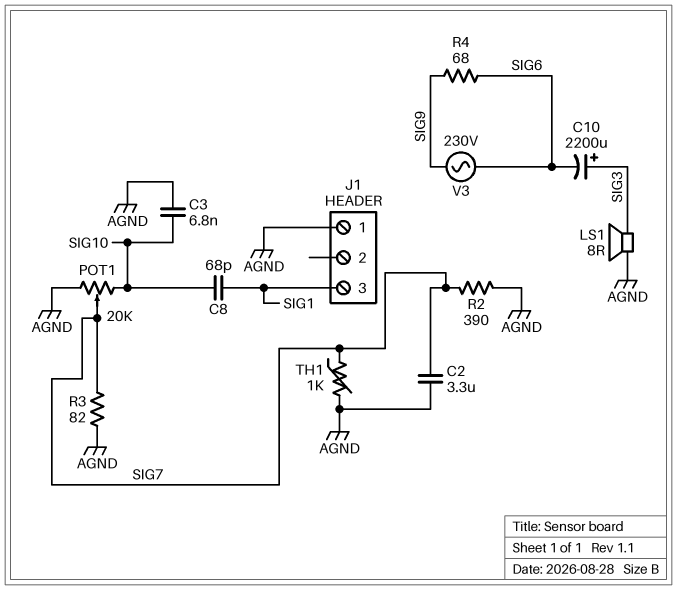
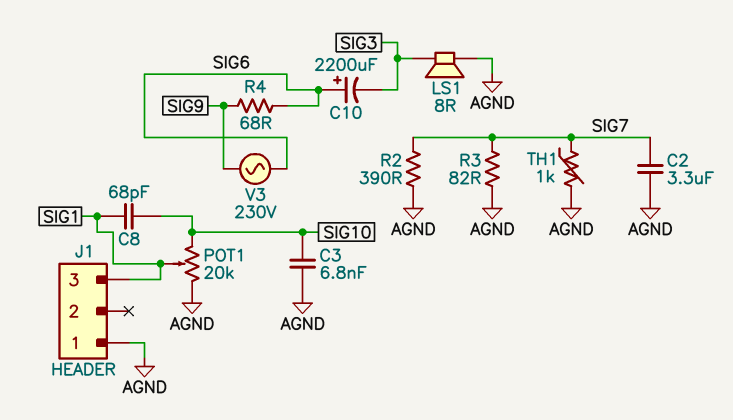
C10: 2200uF (plus SIG3, minus SIG6) -> 2200uF (plus SIG6, minus SIG3)
POT1: 20k (AGND, SIG10, wiper SIG7) -> 20k (AGND, SIG10, wiper SIG1)

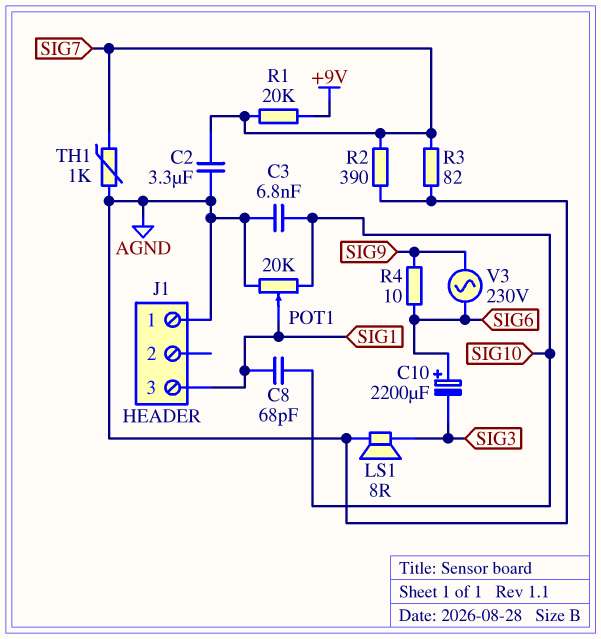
R1: none -> 20k (+9V, SIG7)
R4: 68 (SIG6, SIG9) -> 10 (SIG6, SIG9)

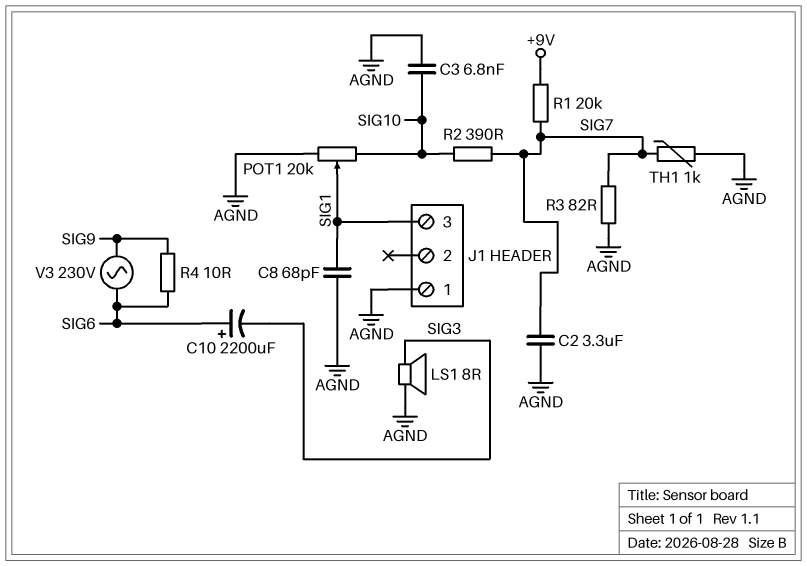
C8: 68pF (SIG1, SIG10) -> 68pF (AGND, SIG1)
R2: 390 (AGND, SIG7) -> 390 (SIG7, SIG10)

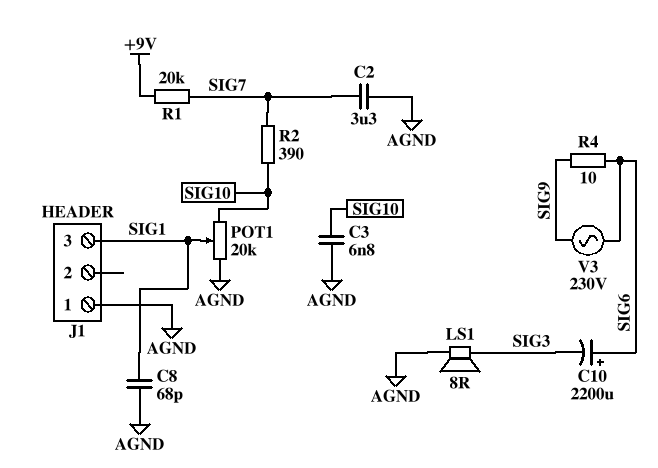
R3: 82 (AGND, SIG7) -> none
TH1: 1k (AGND, SIG7) -> none

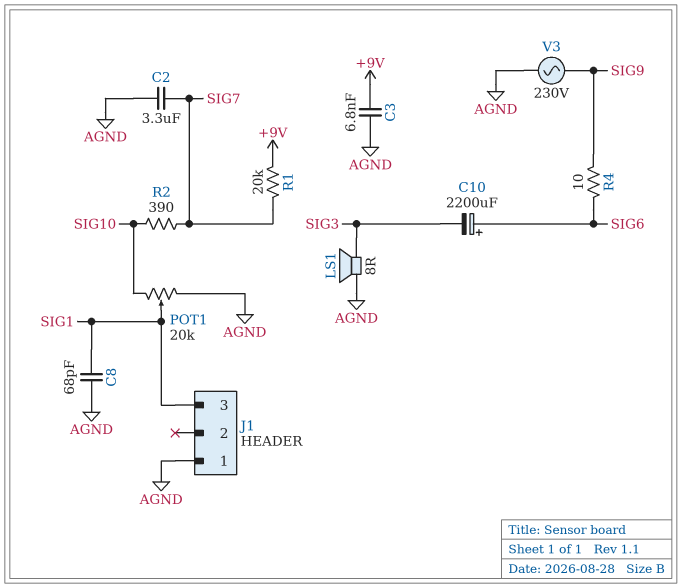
C3: 6.8nF (AGND, SIG10) -> 6.8nF (+9V, AGND)
V3: AC 230V (SIG6, SIG9) -> AC 230V (AGND, SIG9)

